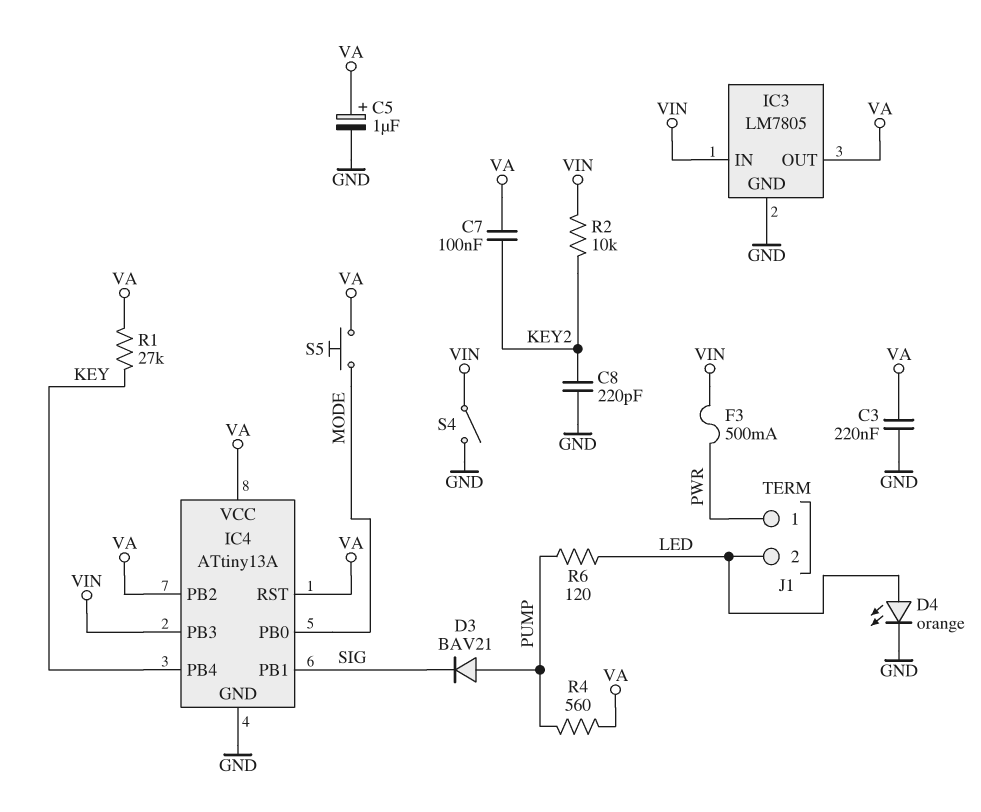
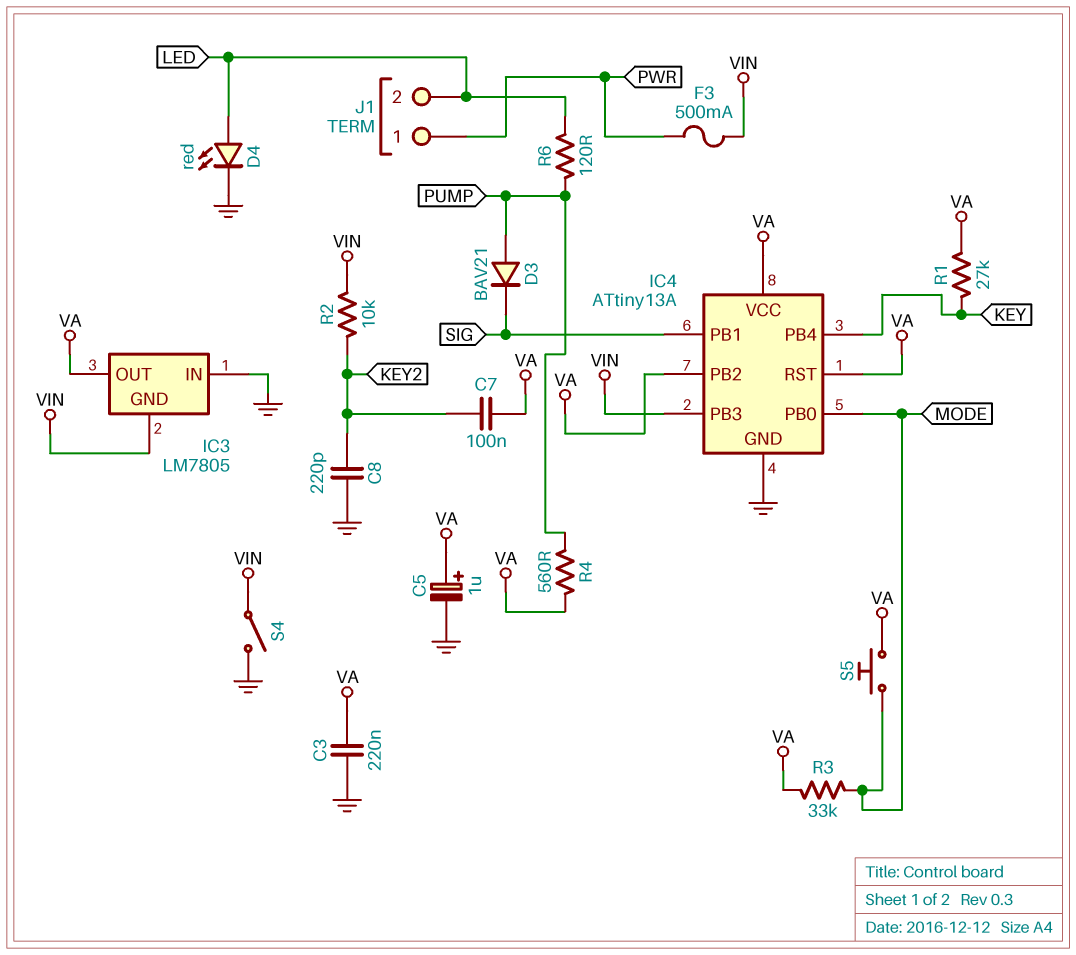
D4: LED orange (A LED, K GND) -> LED red (A LED, K GND)
IC3 pin GND: GND -> VIN
IC3 pin IN: VIN -> GND
R3: none -> 33k (MODE, VA)

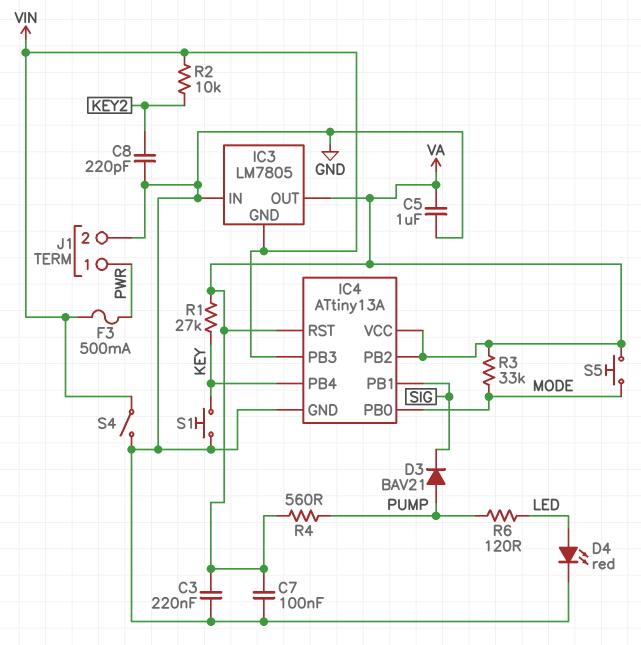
C5: 1uF (plus VA, minus GND) -> 1uF (GND, VA)
C7: 100nF (KEY2, VA) -> 100nF (GND, VA)
J1 pin 2: LED -> GND
S1: none -> button (GND, KEY)

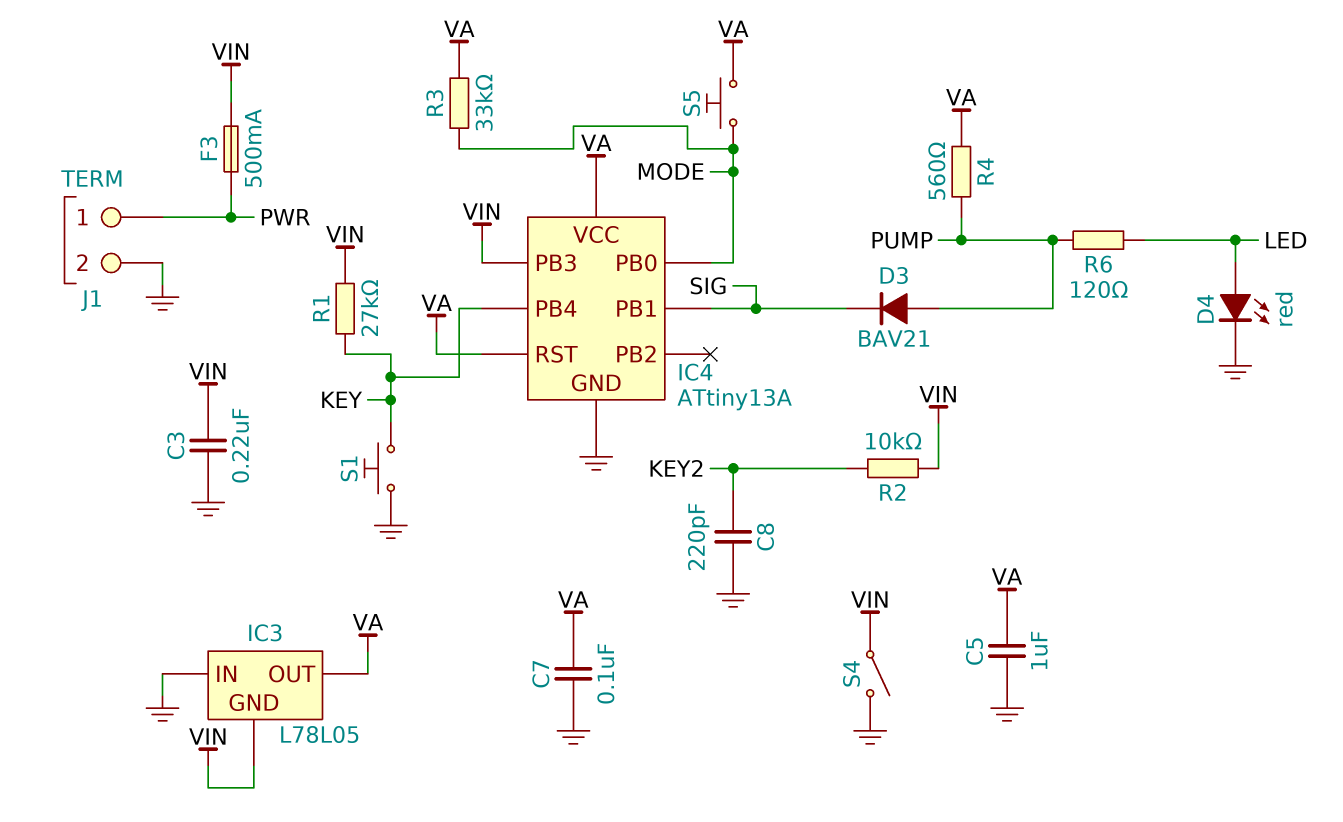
C3: 220nF (GND, VA) -> 220nF (GND, VIN)
IC3: LM7805 -> L78L05
IC4 pin PB2: VA -> none
R1: 27k (KEY, VA) -> 27k (KEY, VIN)

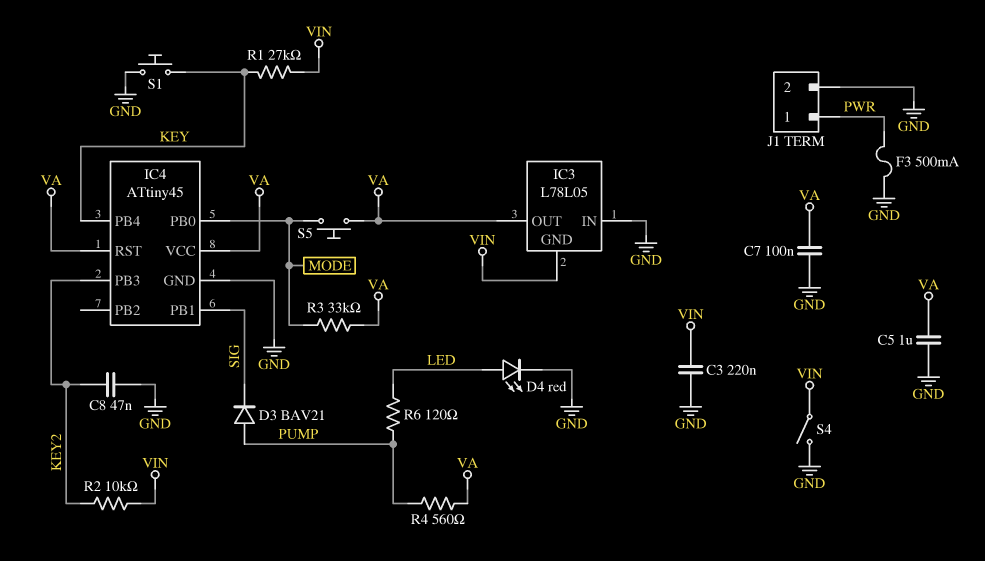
C8: 220pF (GND, KEY2) -> 47nF (GND, KEY2)
F3: 500mA (PWR, VIN) -> 500mA (GND, PWR)
IC4: ATtiny13A -> ATtiny45
IC4 pin PB3: VIN -> KEY2

